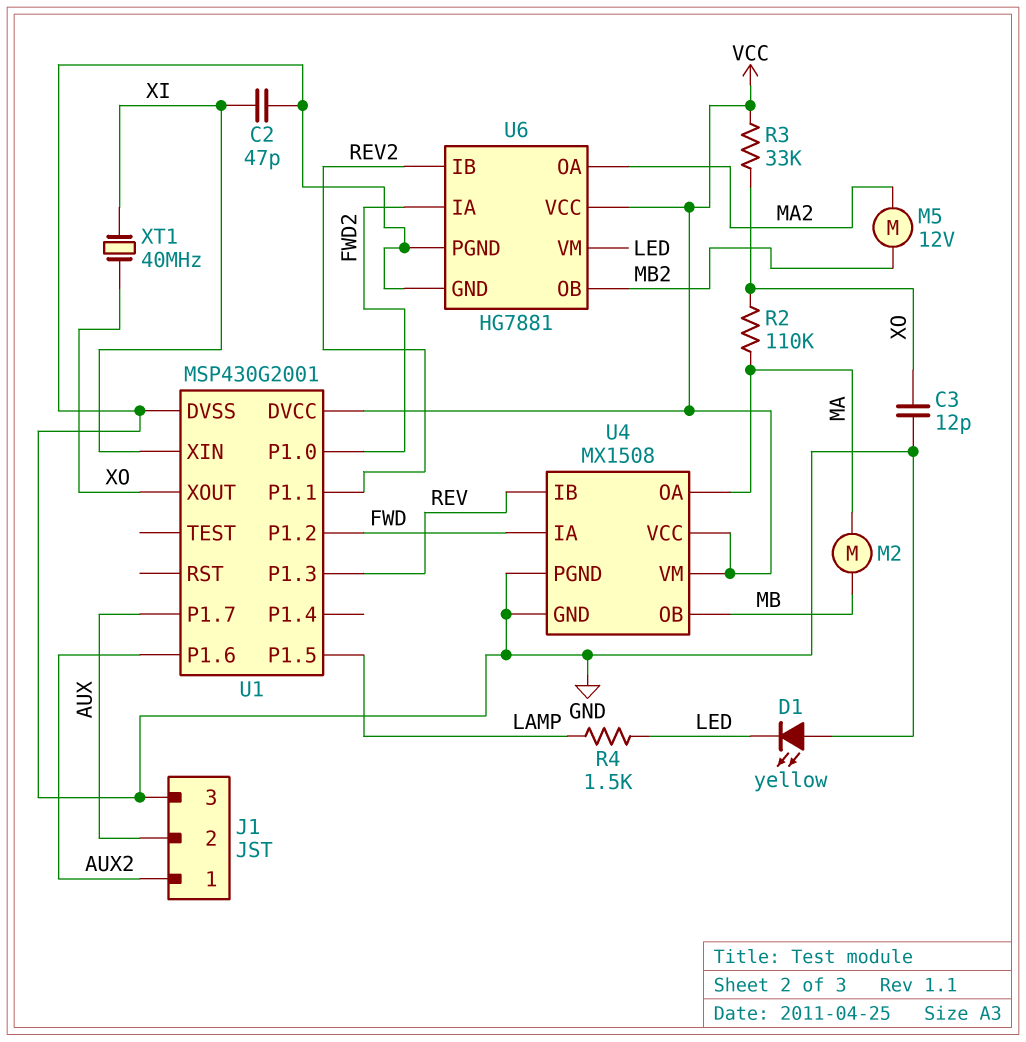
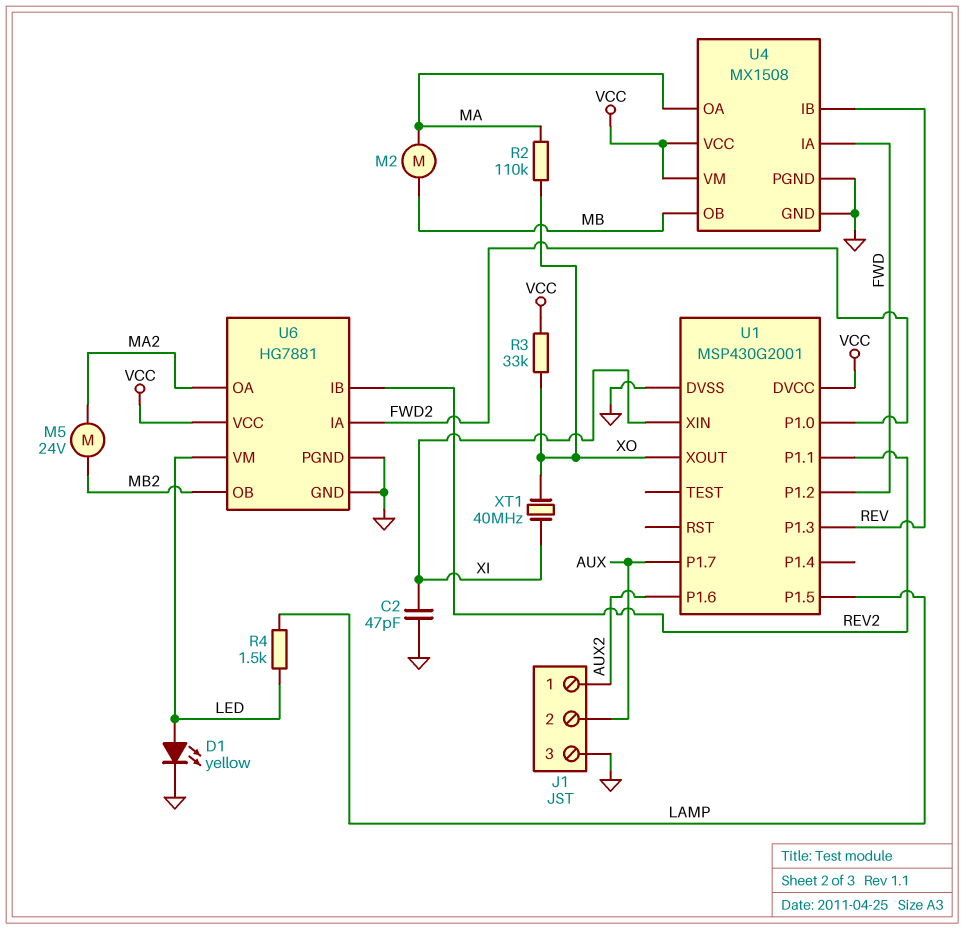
C3: 12pF (GND, XO) -> none
D1: LED yellow (A GND, K LED) -> LED yellow (A LED, K GND)
M5: motor 12V (MA2, MB2) -> motor 24V (MA2, MB2)

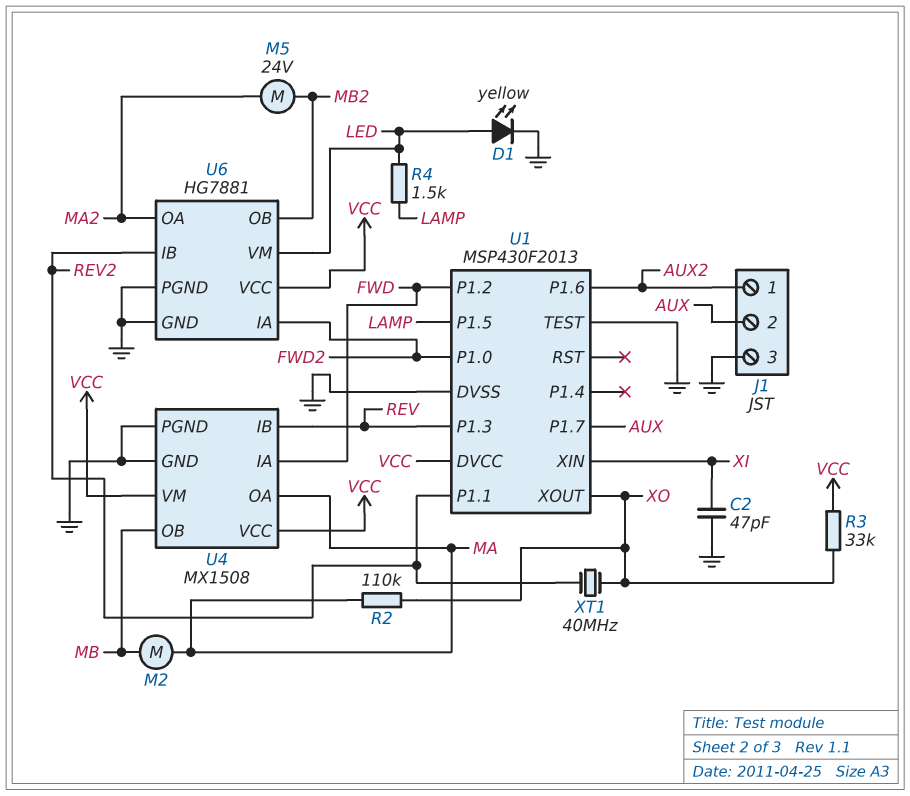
U1: MSP430G2001 -> MSP430F2013
U1 pin TEST: none -> GND
XT1: 40MHz (XI, XO) -> 40MHz (REV2, XO)

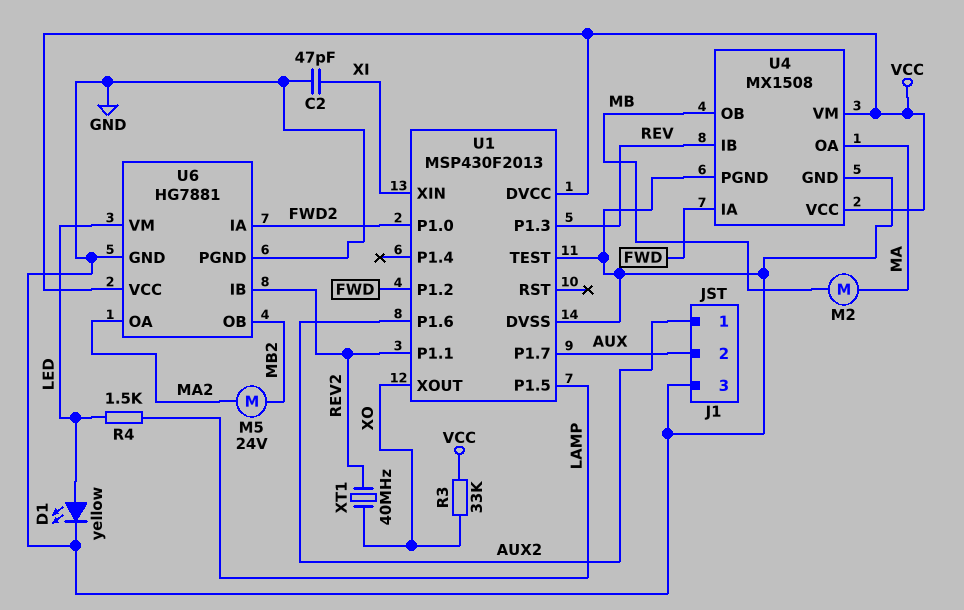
R2: 110k (MA, XO) -> none

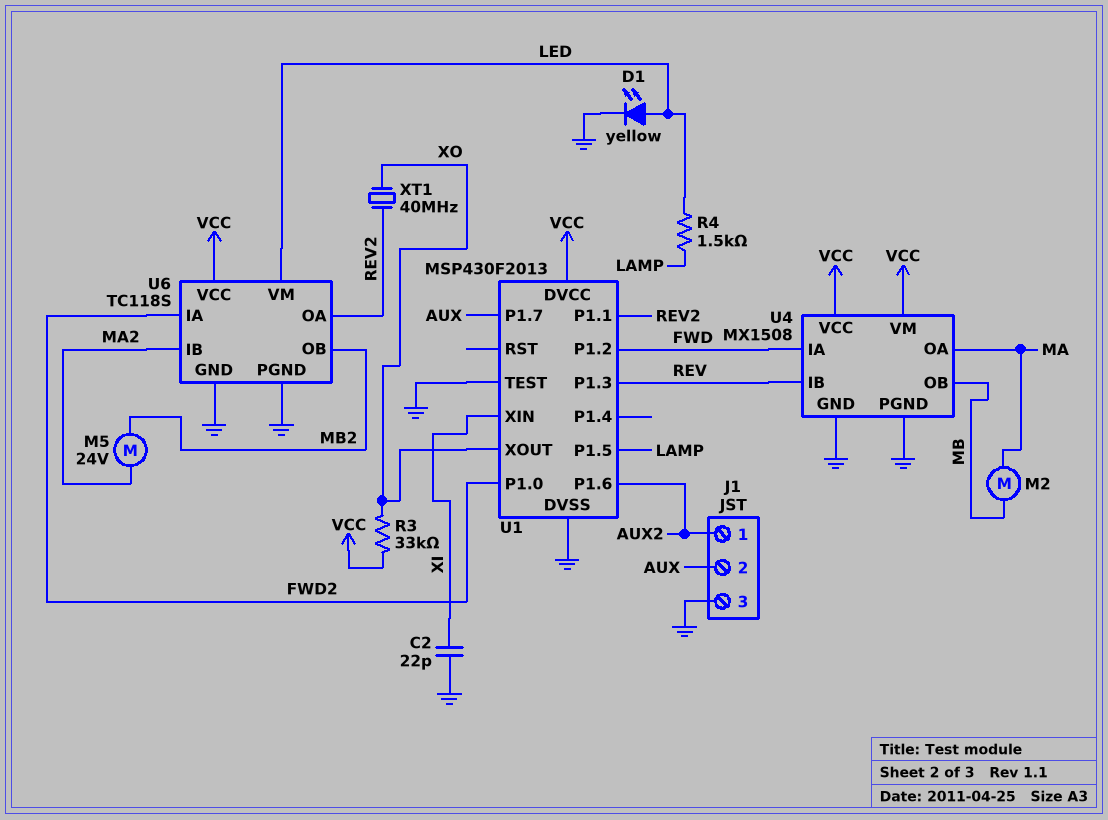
C2: 47pF (GND, XI) -> 22pF (GND, XI)
U6: HG7881 -> TC118S
U6 pin IB: REV2 -> MA2
U6 pin OA: MA2 -> REV2

